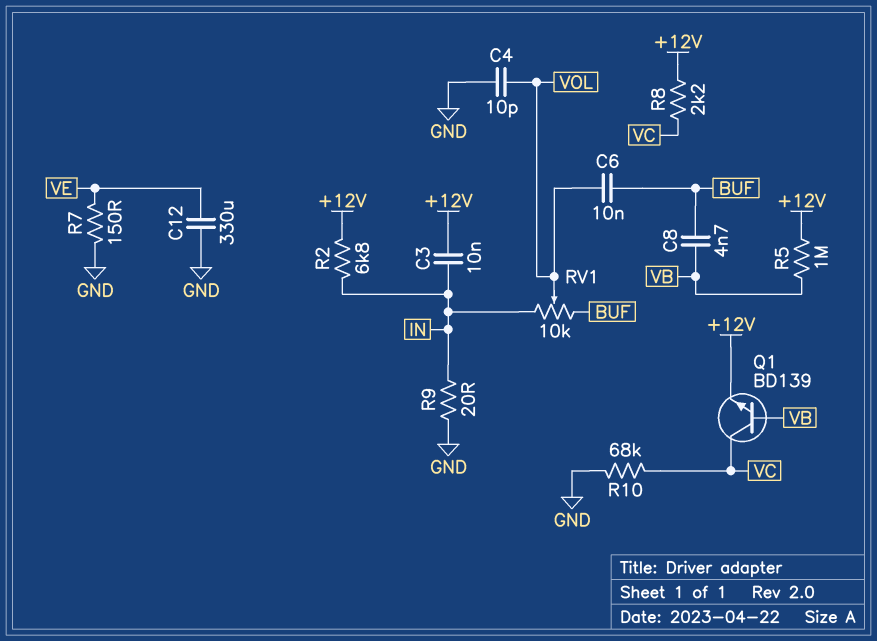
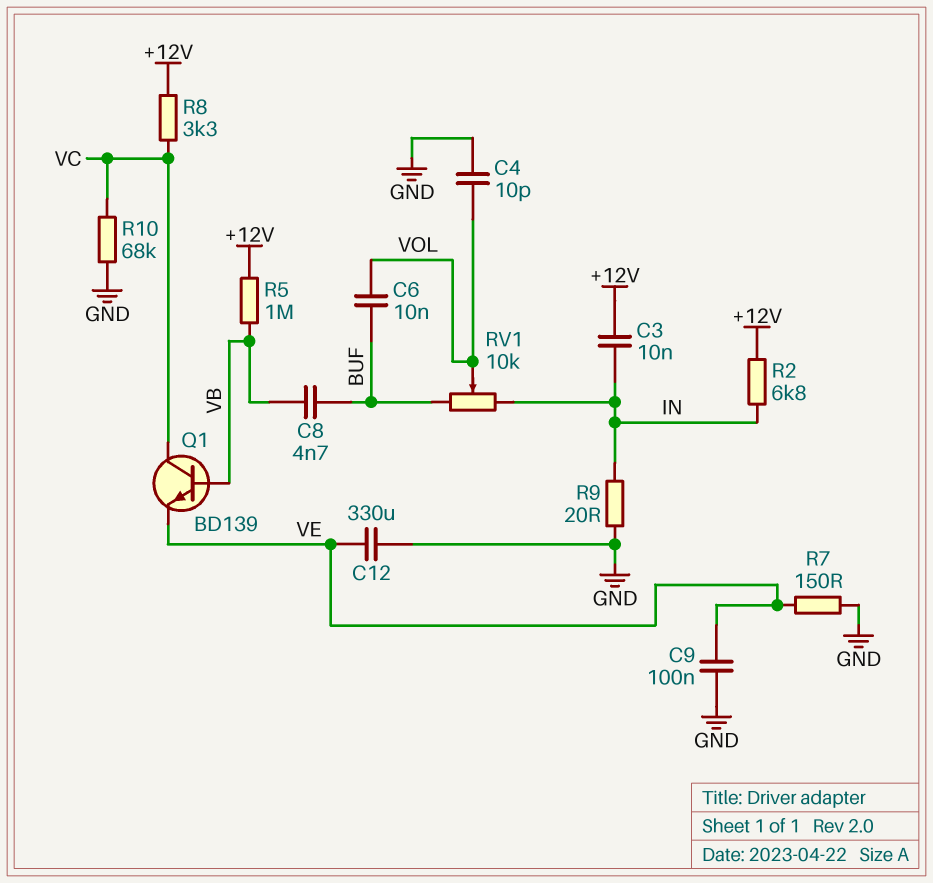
C9: none -> 100nF (GND, VE)
Q1: NPN BD139 (B VB, C VC, E +12V) -> NPN BD139 (B VB, C VC, E VE)
R8: 2.2k (+12V, VC) -> 3.3k (+12V, VC)

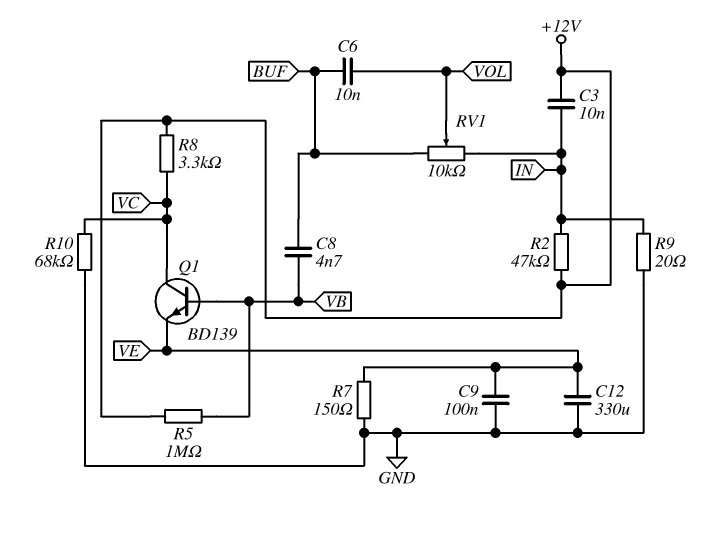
C4: 10pF (GND, VOL) -> none
R2: 6.8k (+12V, IN) -> 47k (+12V, IN)

